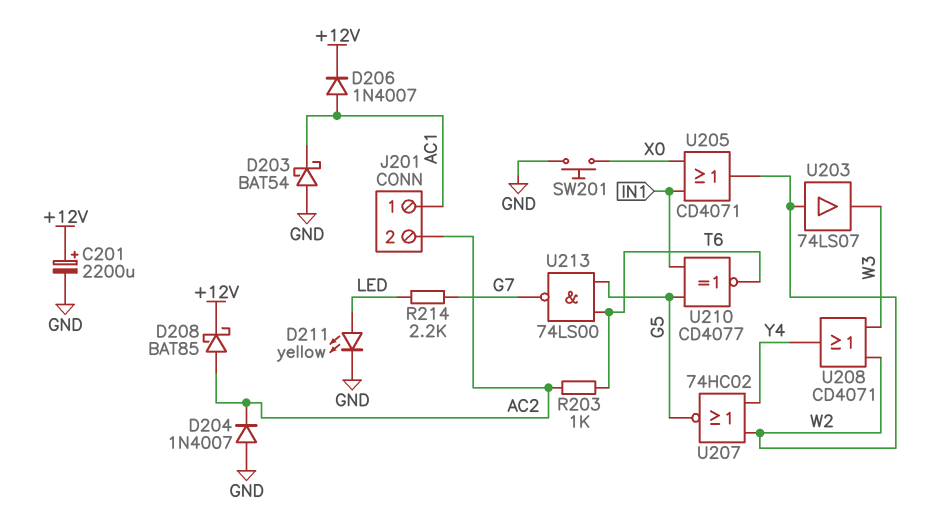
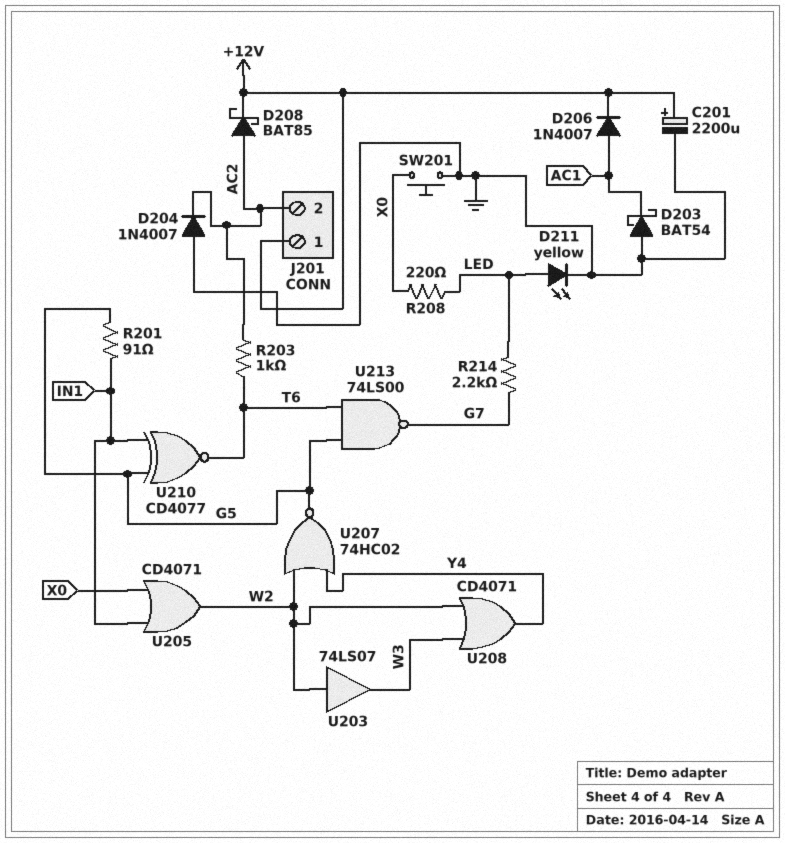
J201 pin 1: AC1 -> +12V
R201: none -> 91 (G5, IN1)
R208: none -> 220 (LED, X0)

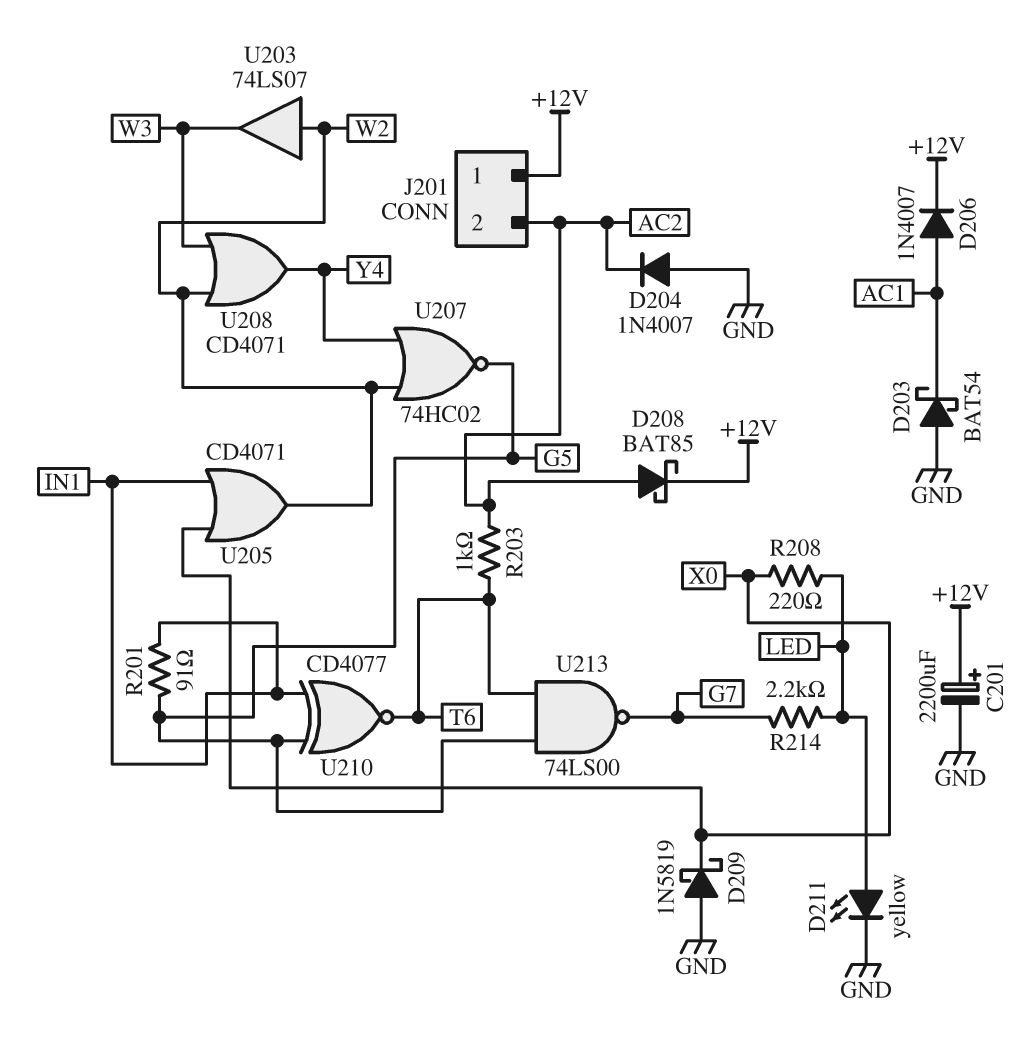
D209: none -> schottky 1N5819 (A GND, K X0)
SW201: button (GND, X0) -> none

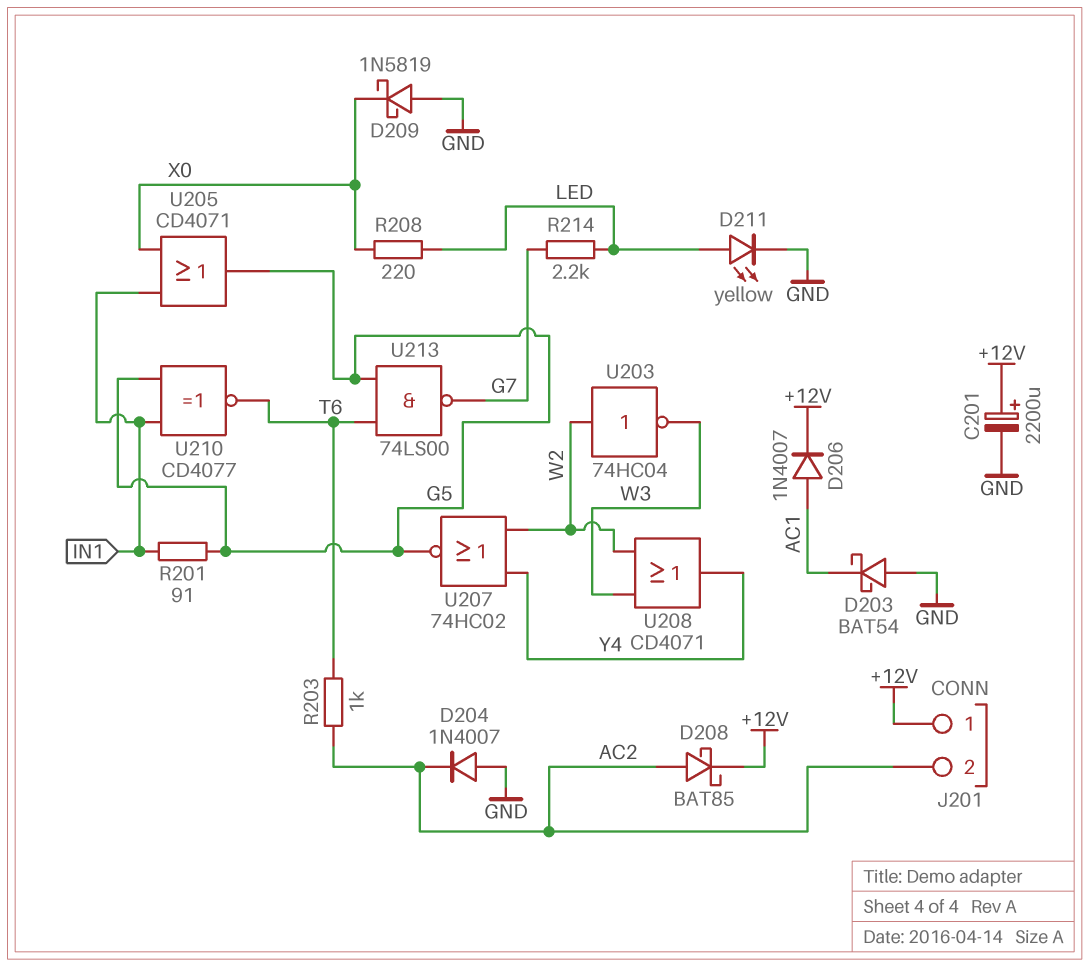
U203: buffer 74LS07 (in W2, out W3) -> NOT 74HC04 (in W2, out W3)
U205: OR CD4071 (in IN1, in X0, out W2) -> OR CD4071 (in IN1, in X0, out G5)

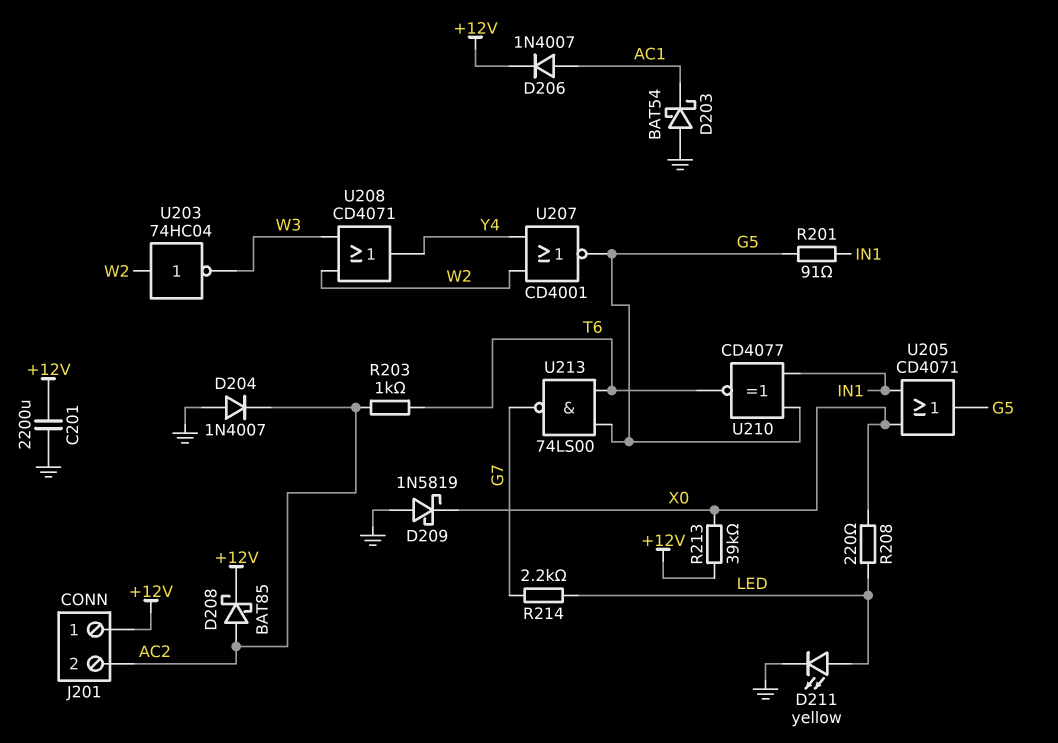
C201: 2200uF (plus +12V, minus GND) -> 2200uF (+12V, GND)
R213: none -> 39k (+12V, X0)
U207: NOR 74HC02 (in W2, in Y4, out G5) -> NOR CD4001 (in W2, in Y4, out G5)

